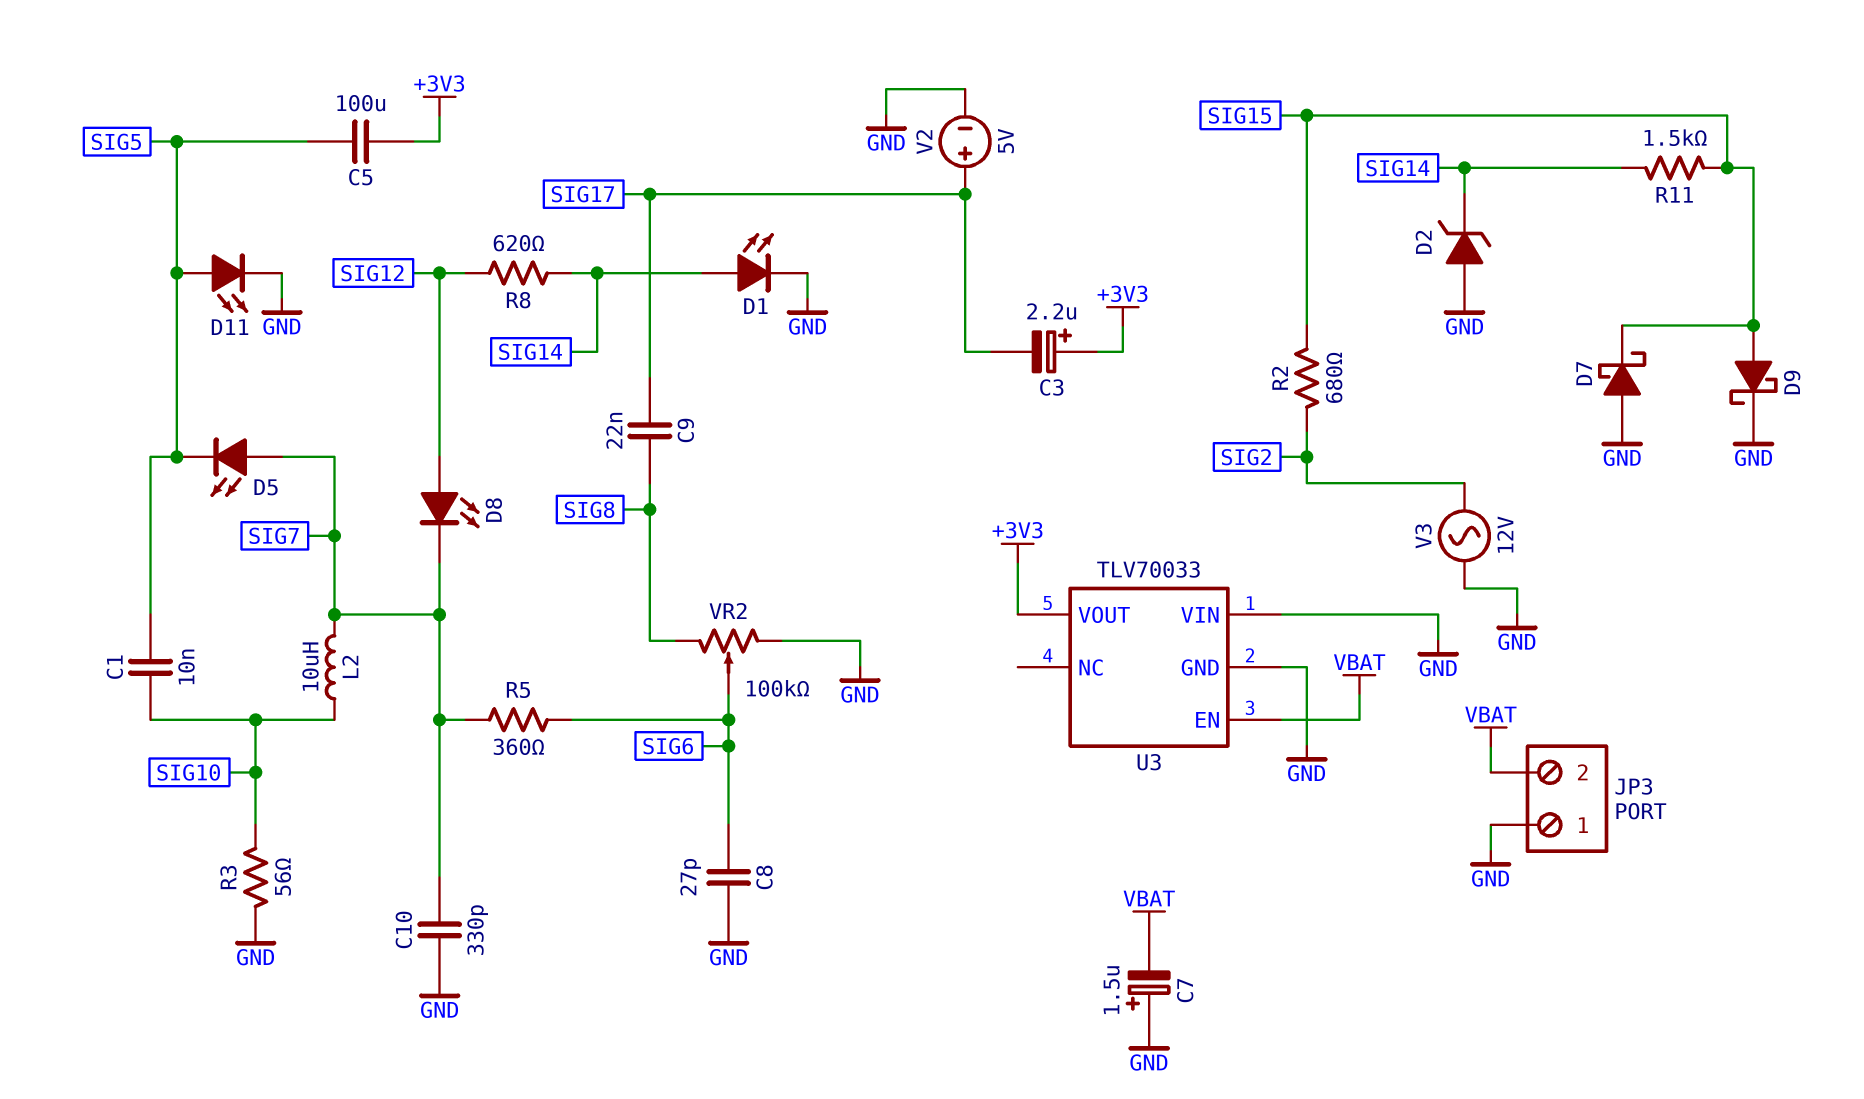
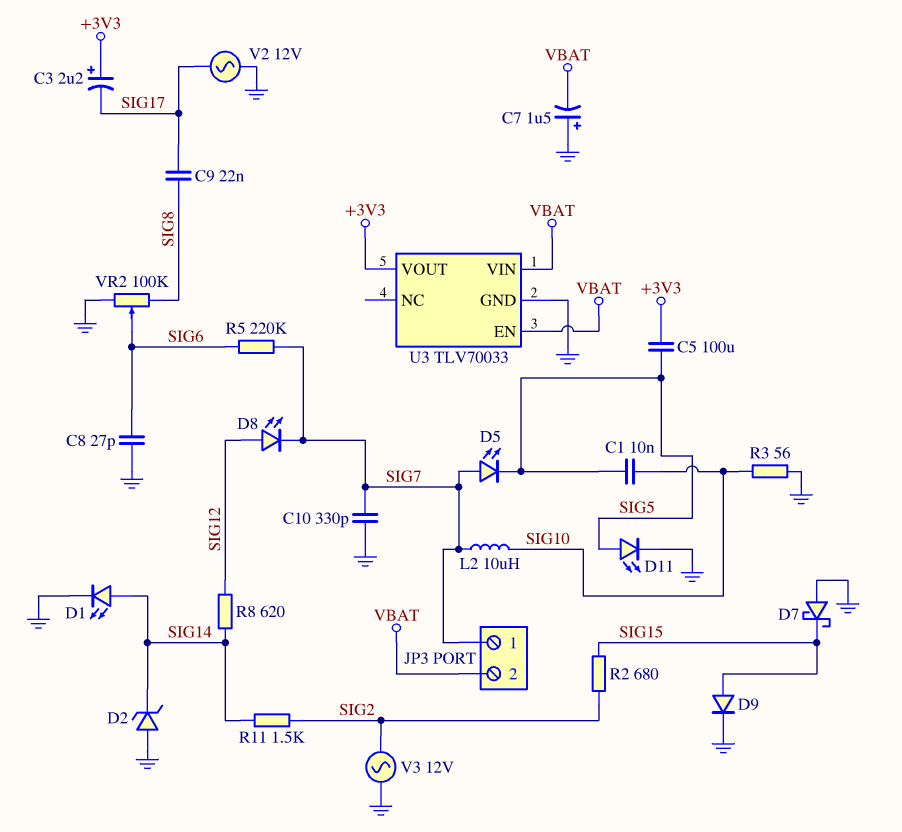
D9: schottky (A SIG15, K GND) -> diode (A SIG15, K GND)
JP3 pin 1: GND -> SIG7
R5: 360 (SIG6, SIG7) -> 220k (SIG6, SIG7)
R11: 1.5k (SIG14, SIG15) -> 1.5k (SIG2, SIG14)
U3 pin VIN: GND -> VBAT
V2: 5V (plus SIG17, minus GND) -> AC 12V (GND, SIG17)

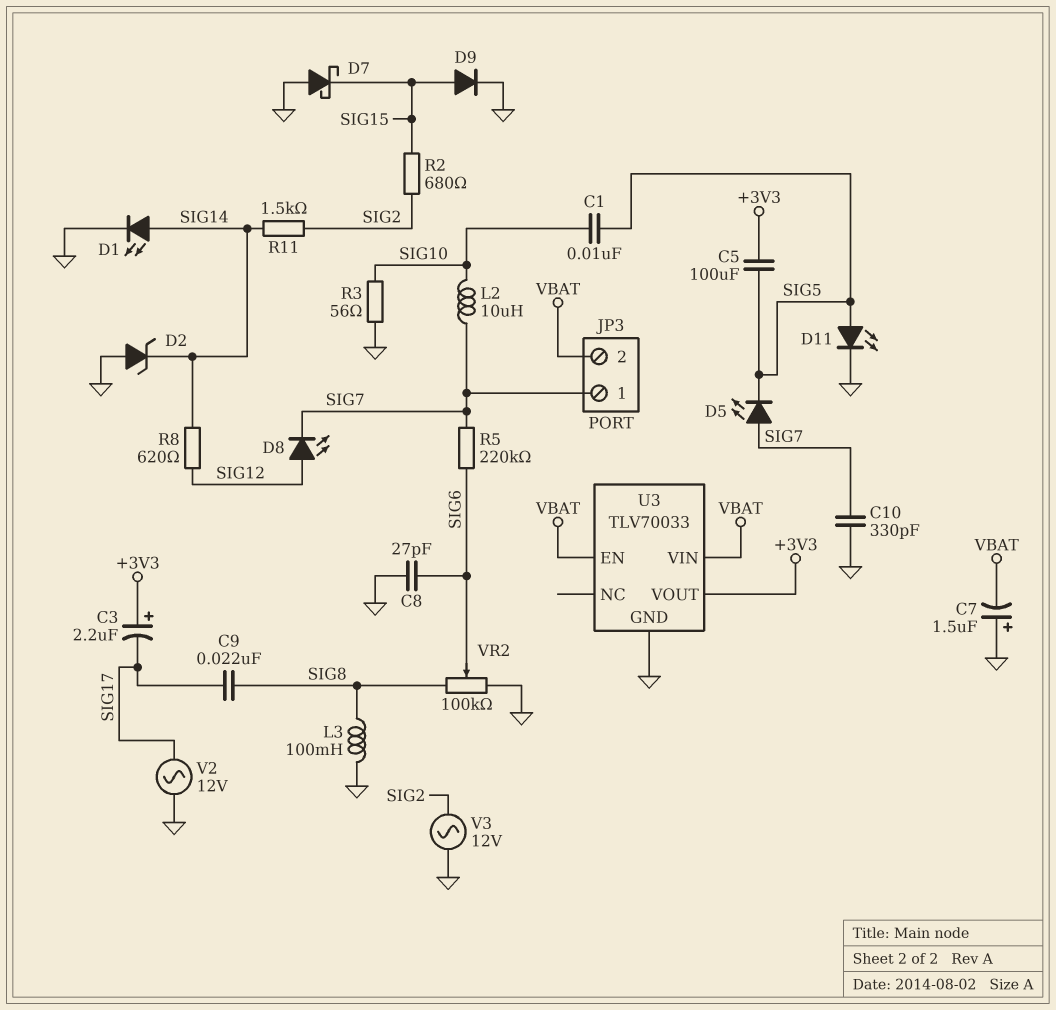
L3: none -> 100mH (GND, SIG8)

